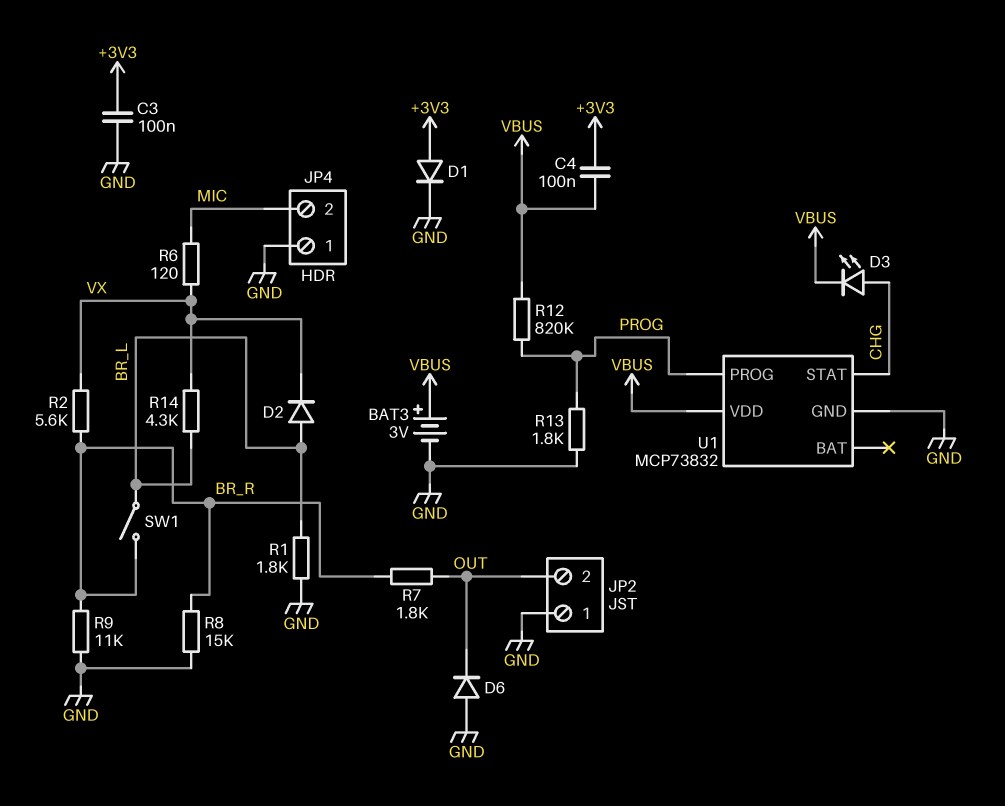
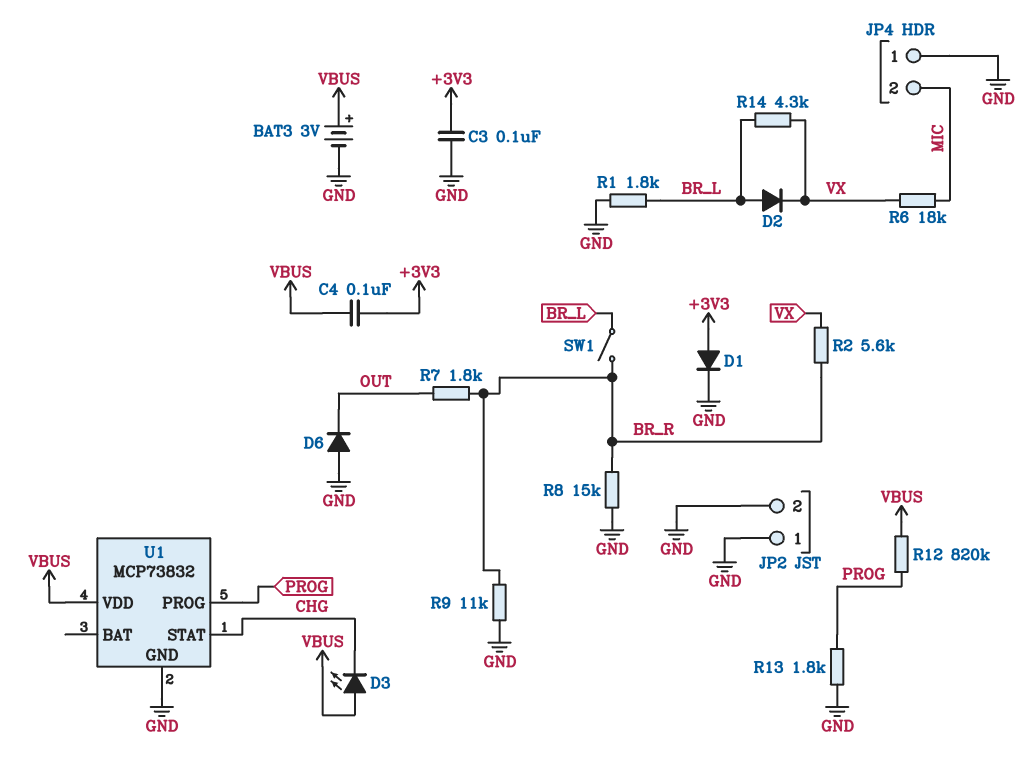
D3: LED (A CHG, K VBUS) -> LED (A VBUS, K CHG)
JP2 pin 2: OUT -> GND
R6: 120 (MIC, VX) -> 18k (MIC, VX)

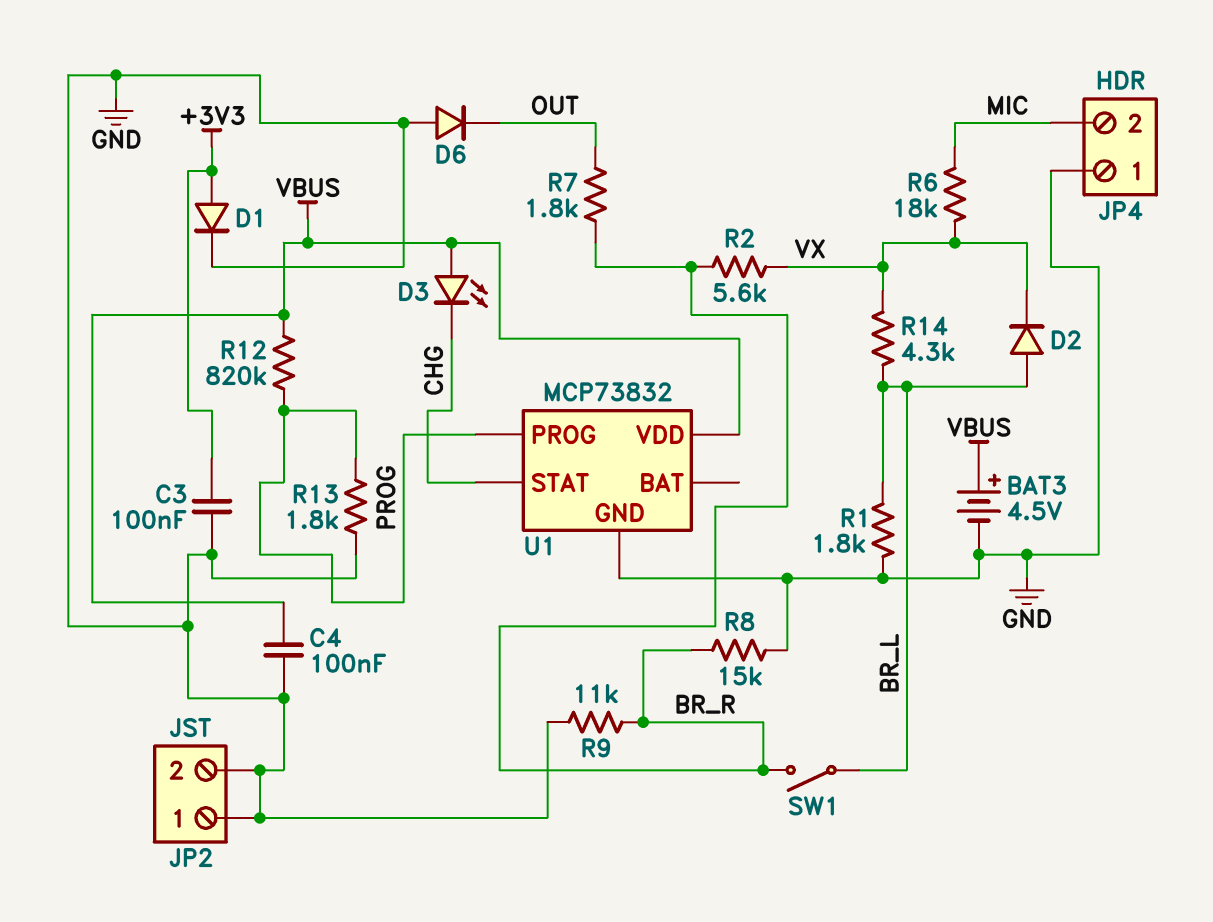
BAT3: 3V (plus VBUS, minus GND) -> 4.5V (plus VBUS, minus GND)
C4: 100nF (+3V3, VBUS) -> 100nF (GND, VBUS)

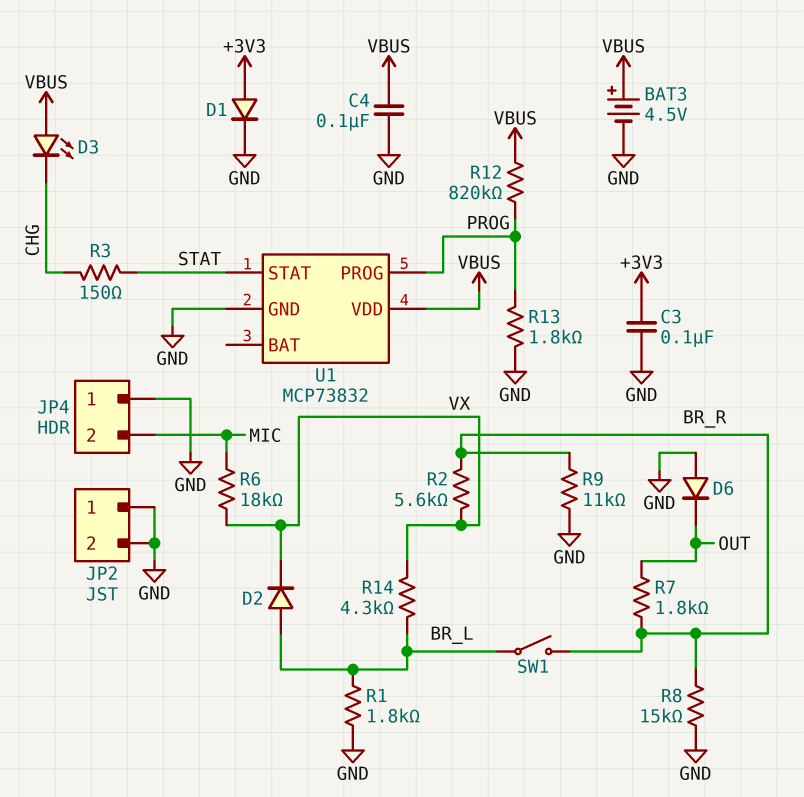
R3: none -> 150 (CHG, STAT)
U1 pin STAT: CHG -> STAT

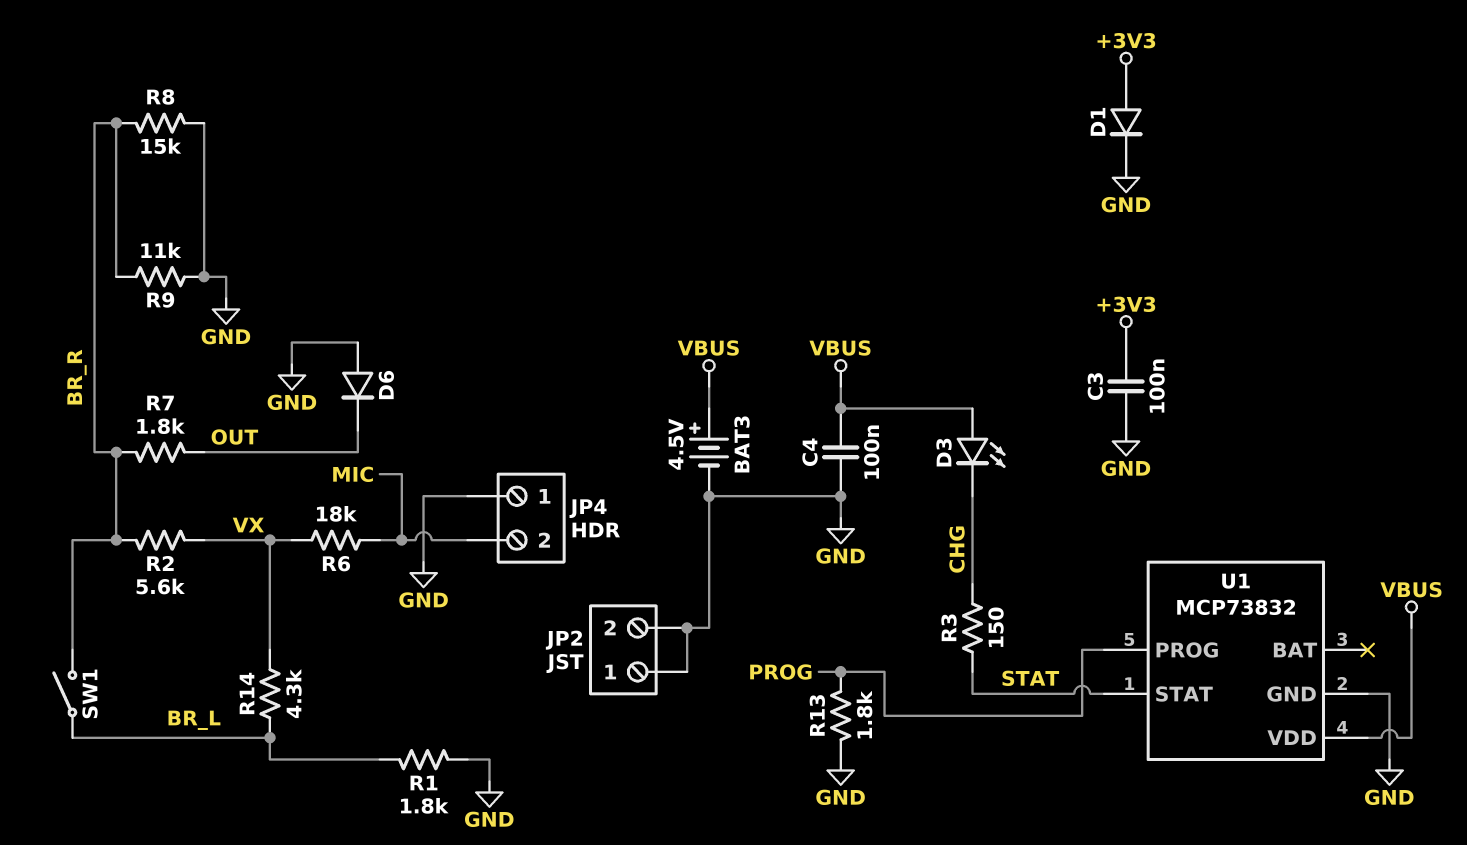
D2: diode (A BR_L, K VX) -> none
R12: 820k (PROG, VBUS) -> none

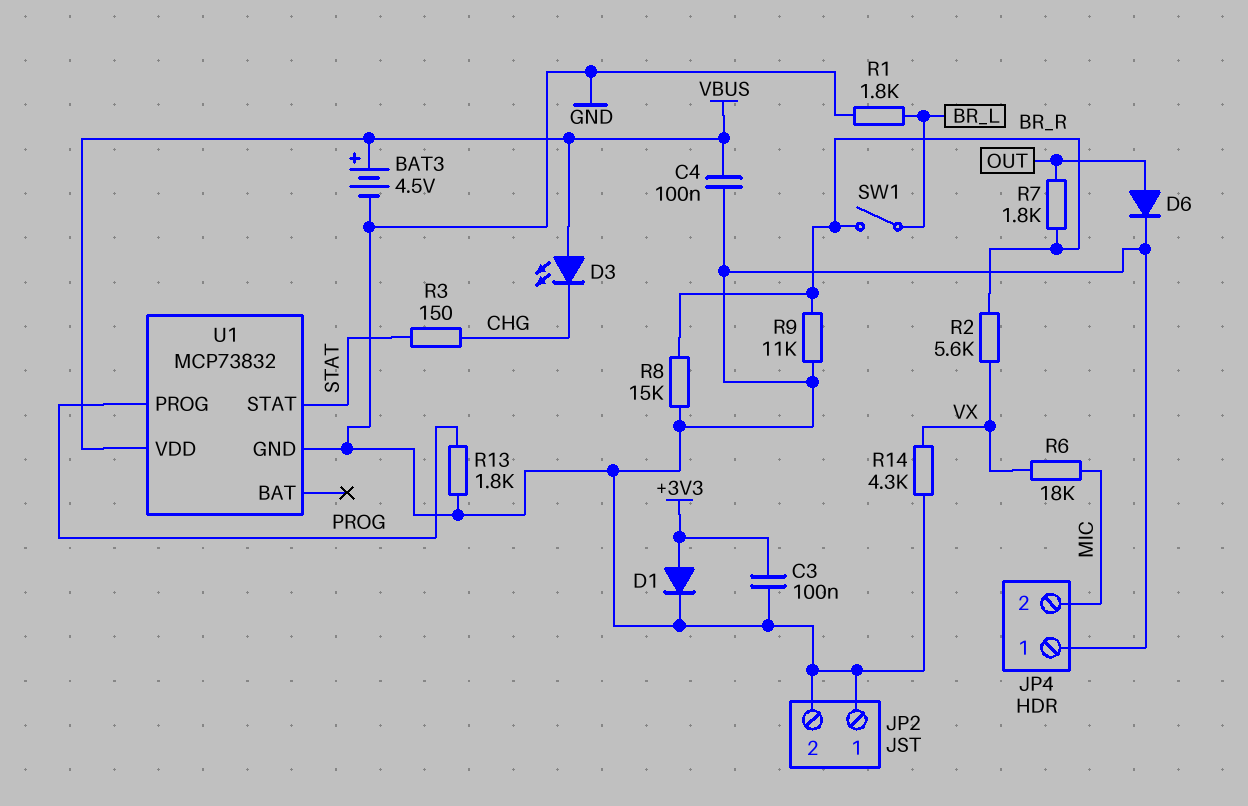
D6: diode (A GND, K OUT) -> diode (A OUT, K GND)
R14: 4.3k (BR_L, VX) -> 4.3k (GND, VX)

